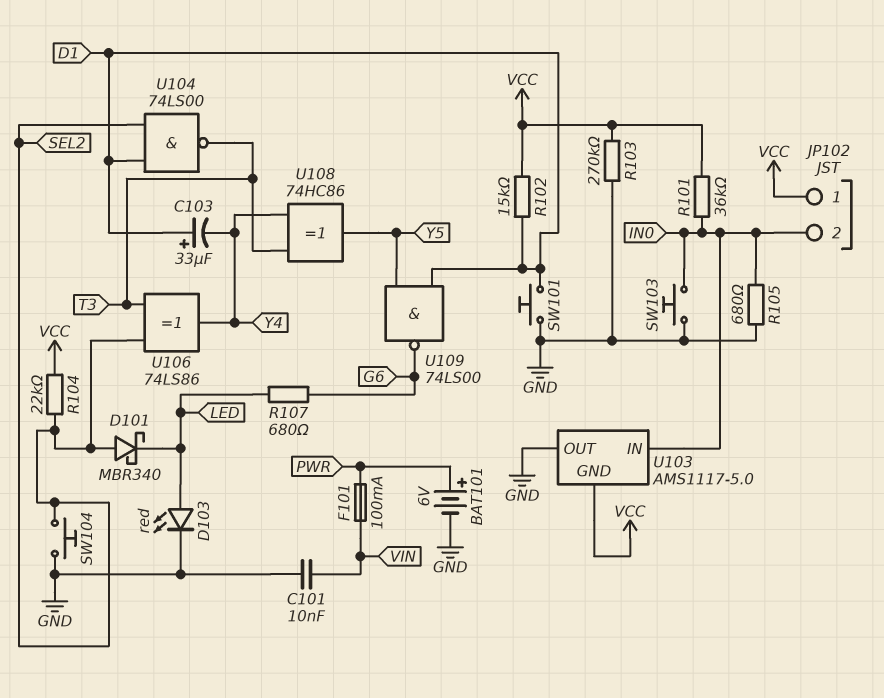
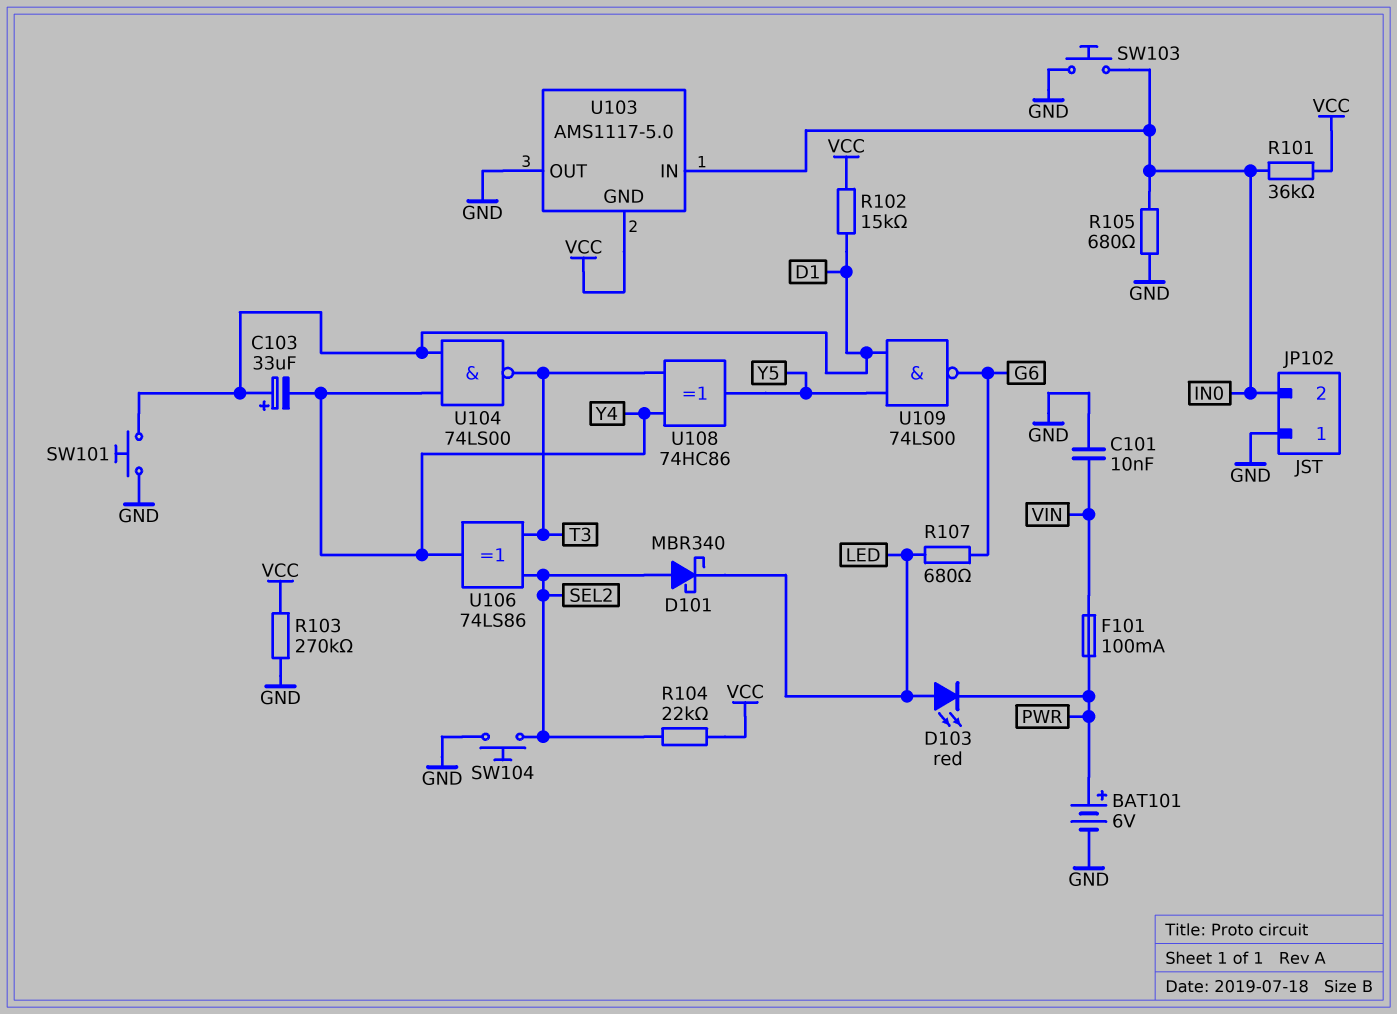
D103: LED red (A LED, K GND) -> LED red (A LED, K PWR)
JP102 pin 1: VCC -> GND
U104: NAND 74LS00 (in D1, in SEL2, out T3) -> NAND 74LS00 (in D1, in Y4, out T3)

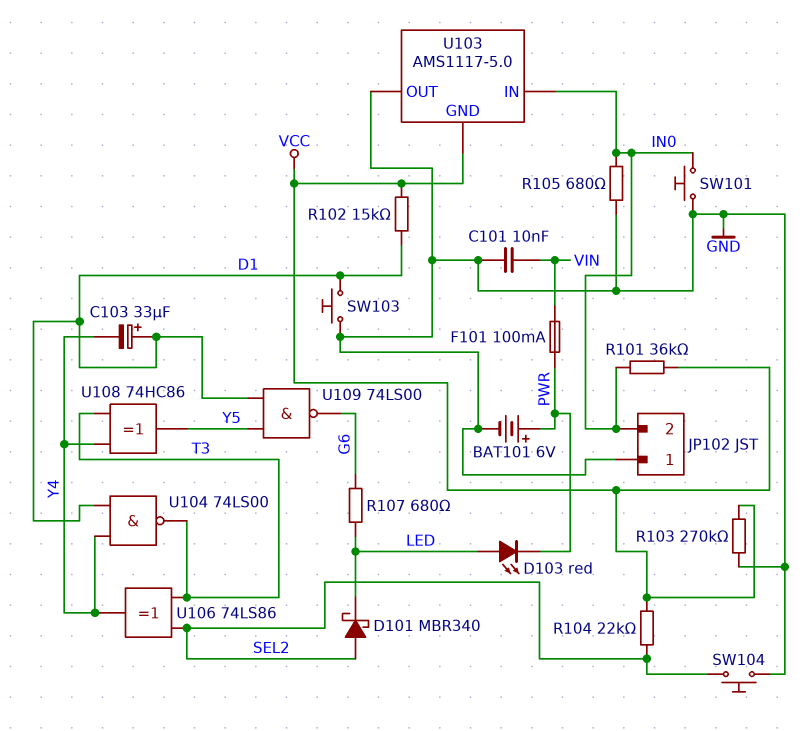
SW101: button (D1, GND) -> button (GND, IN0)
SW103: button (GND, IN0) -> button (D1, GND)

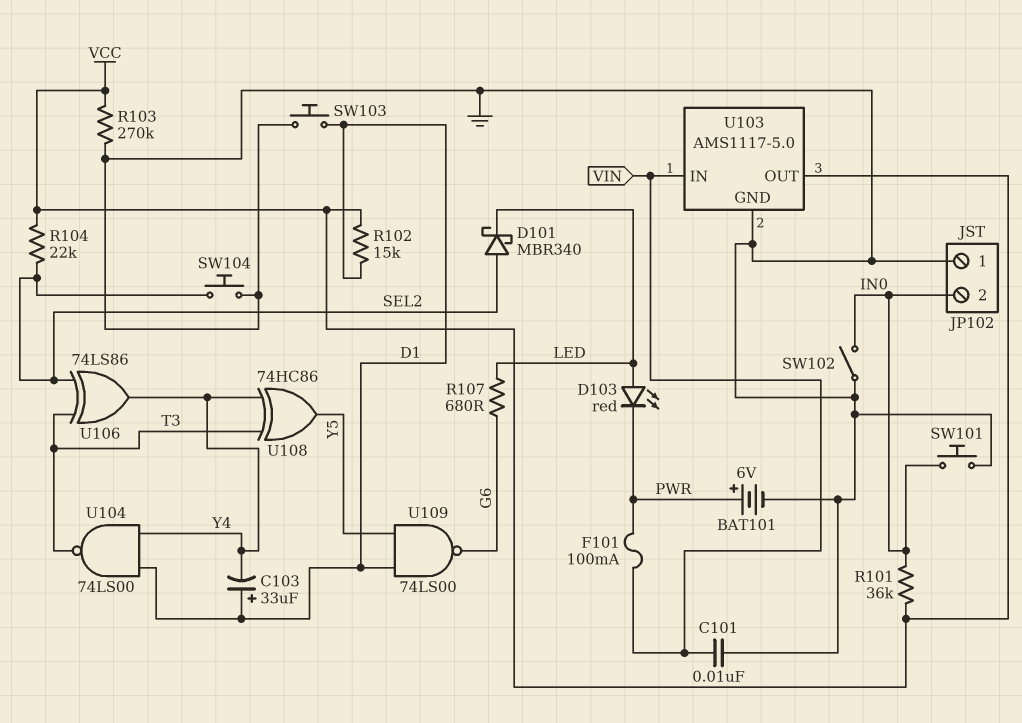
R105: 680 (GND, IN0) -> none
SW102: none -> switch (GND, IN0)
U103 pin GND: VCC -> GND
U103 pin IN: IN0 -> VIN
U103 pin OUT: GND -> VCC

